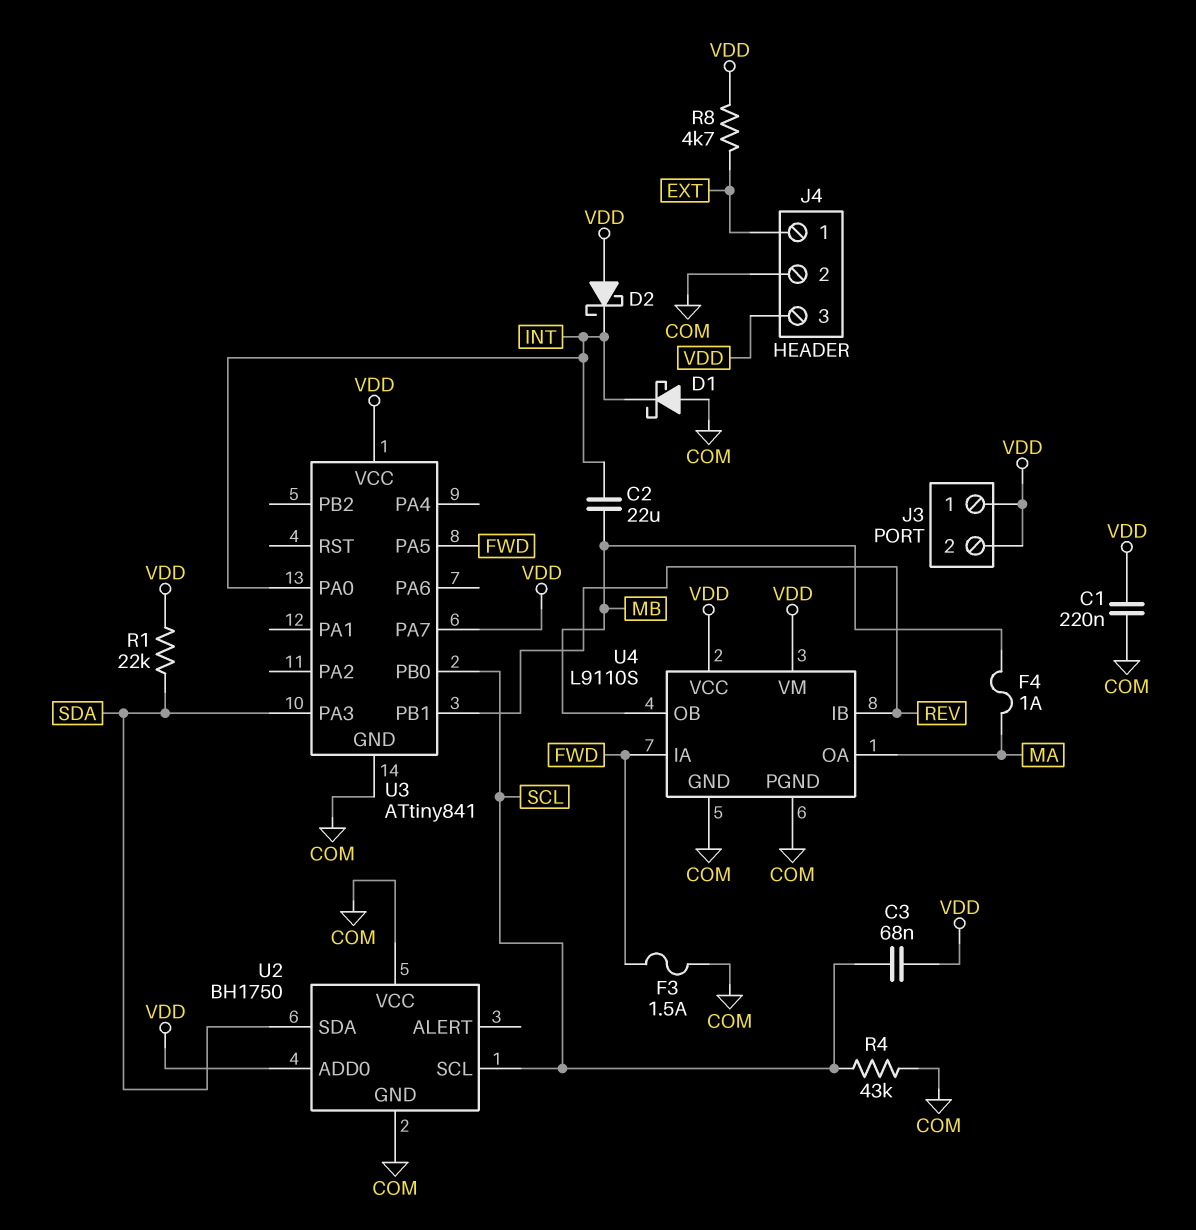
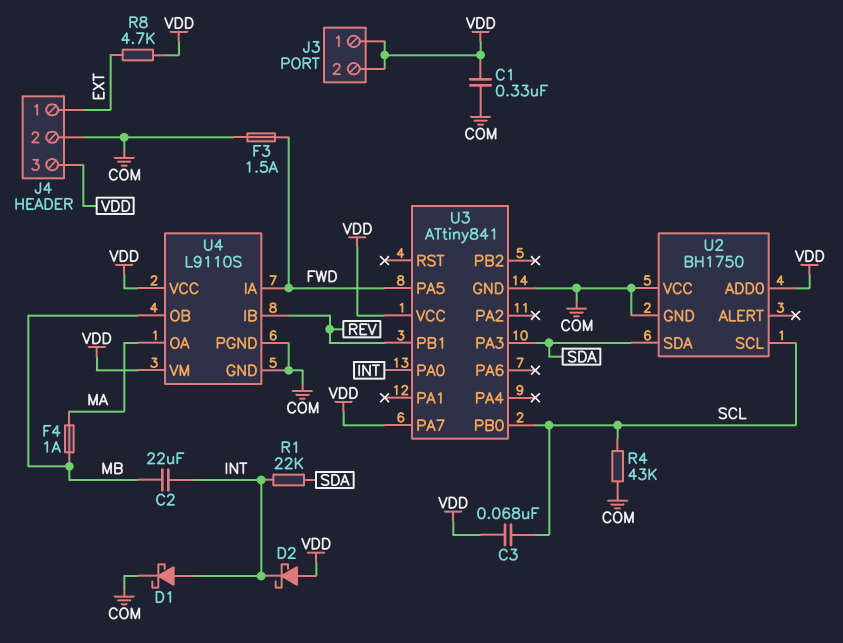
C1: 220nF (COM, VDD) -> 330nF (COM, VDD)
D1: schottky (A COM, K INT) -> schottky (A INT, K COM)
R1: 22k (SDA, VDD) -> 22k (INT, SDA)

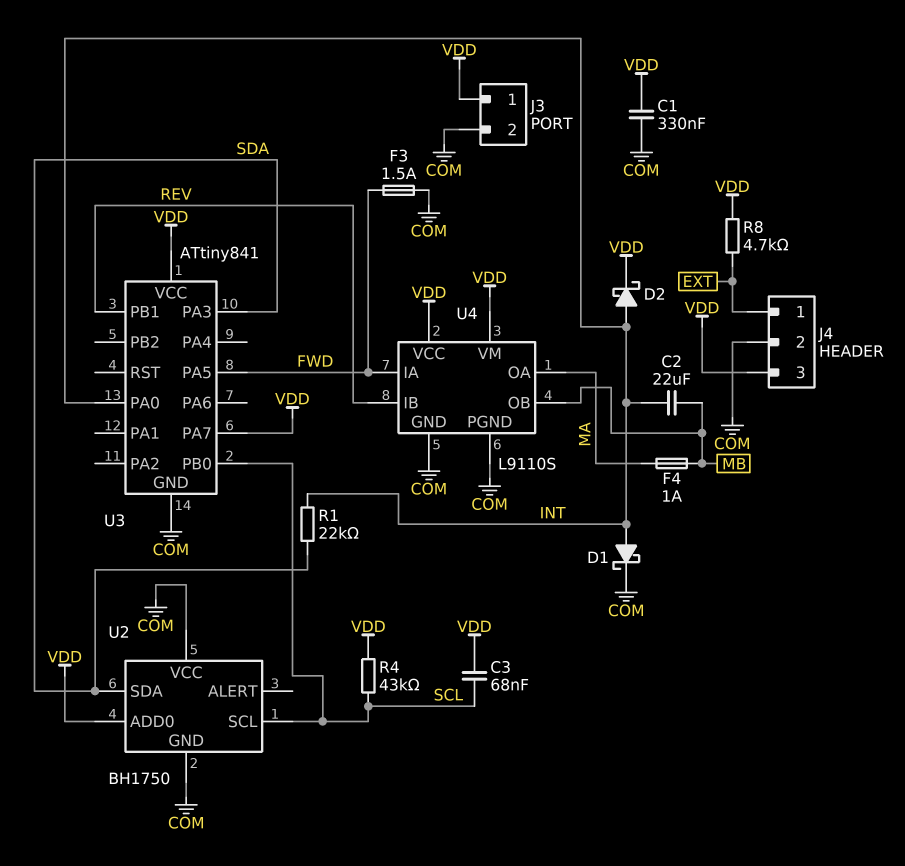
D2: schottky (A VDD, K INT) -> schottky (A INT, K VDD)
J3 pin 2: VDD -> COM
R4: 43k (COM, SCL) -> 43k (SCL, VDD)

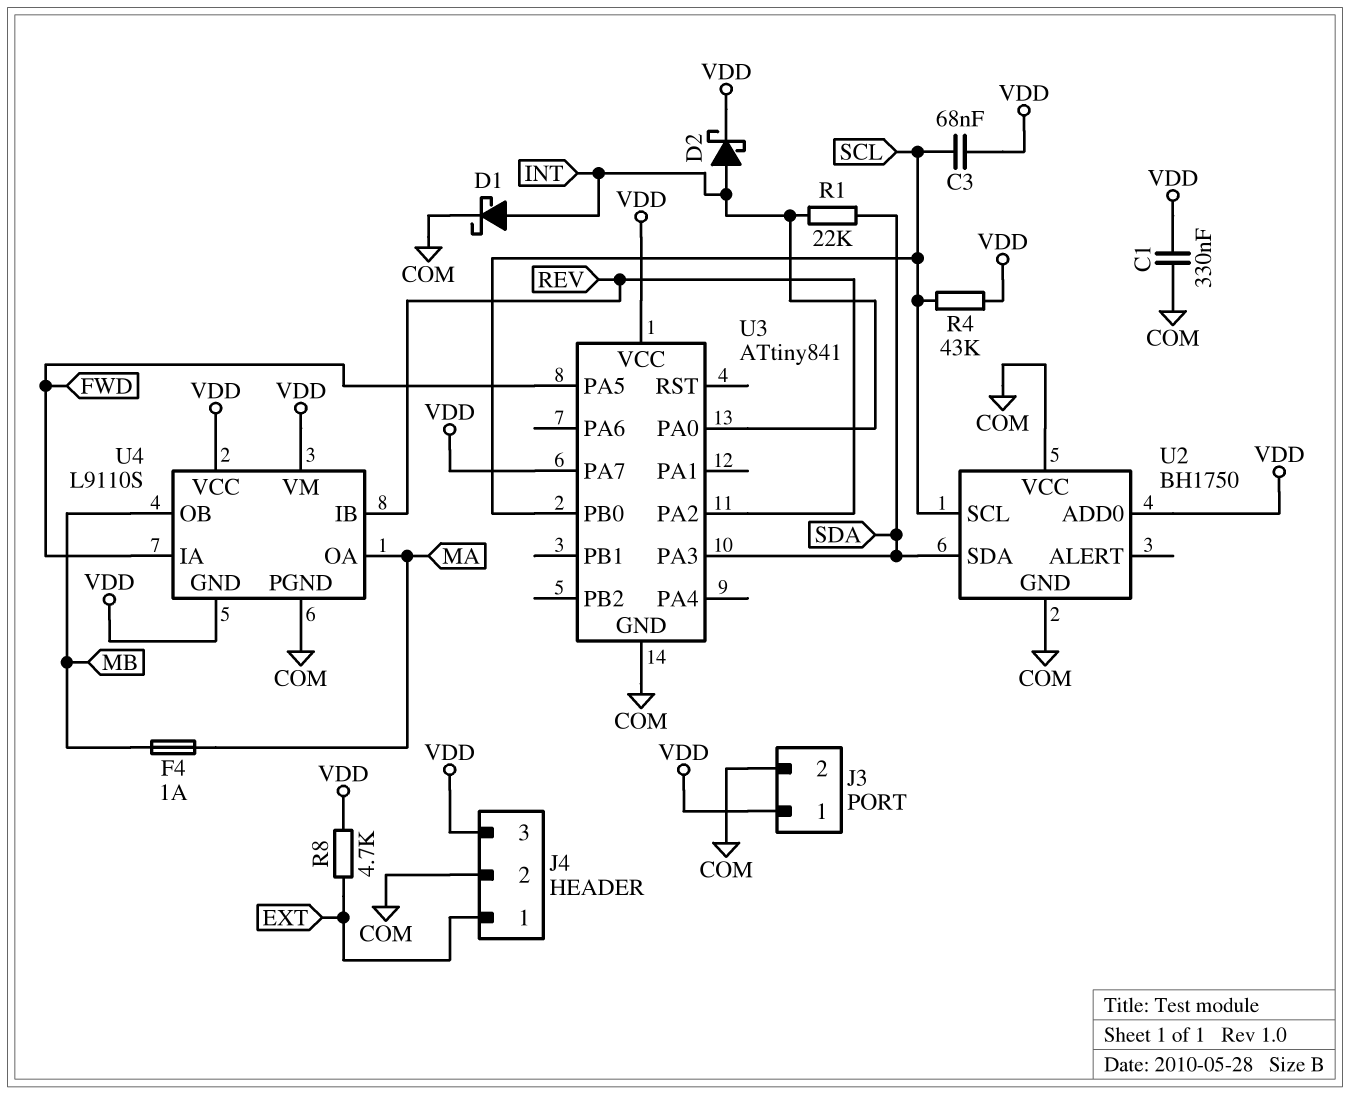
C2: 22uF (INT, MB) -> none
F3: 1.5A (COM, FWD) -> none
U3 pin PA2: none -> REV
U3 pin PB1: REV -> none
U4 pin GND: COM -> VDD

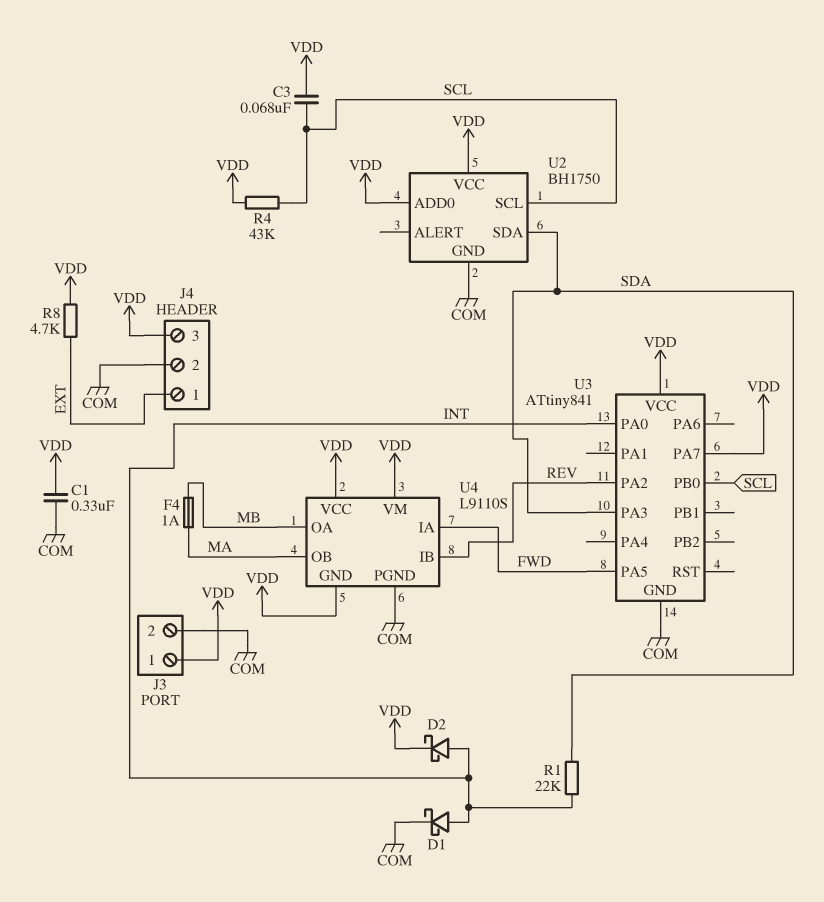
U2 pin VCC: COM -> VDD
U4 pin OA: MA -> MB
U4 pin OB: MB -> MA

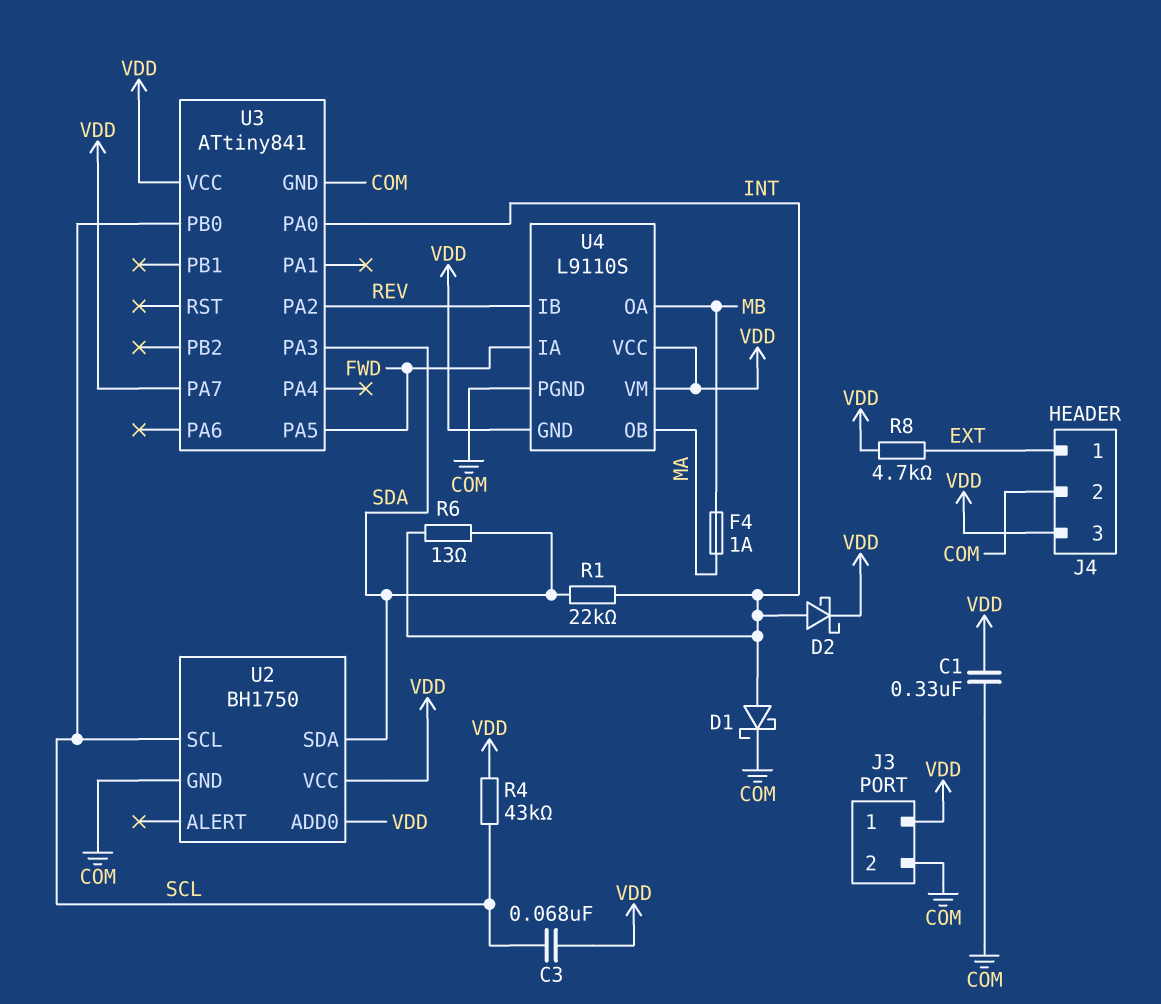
R6: none -> 13 (INT, SDA)

